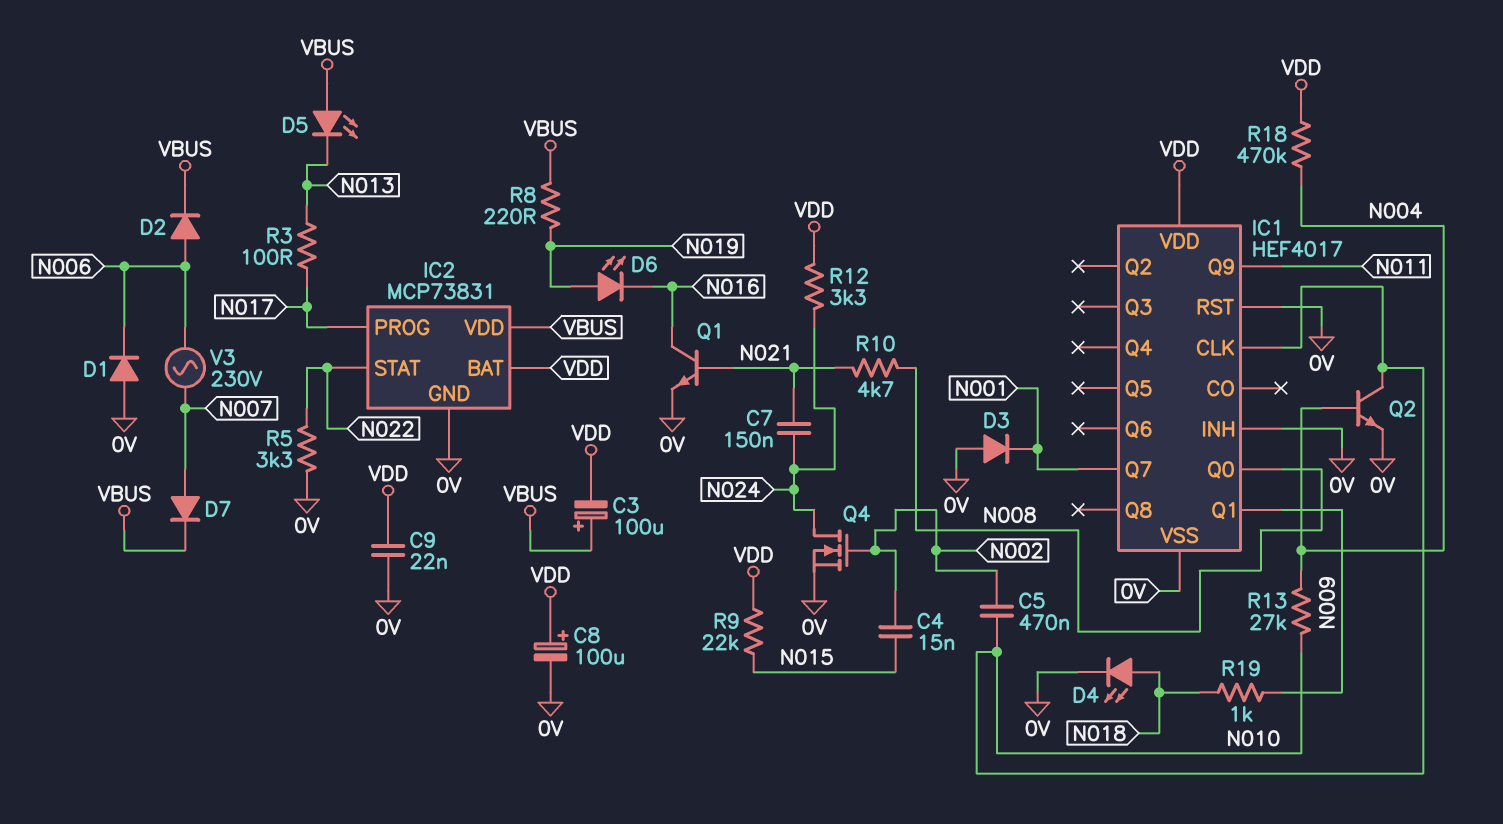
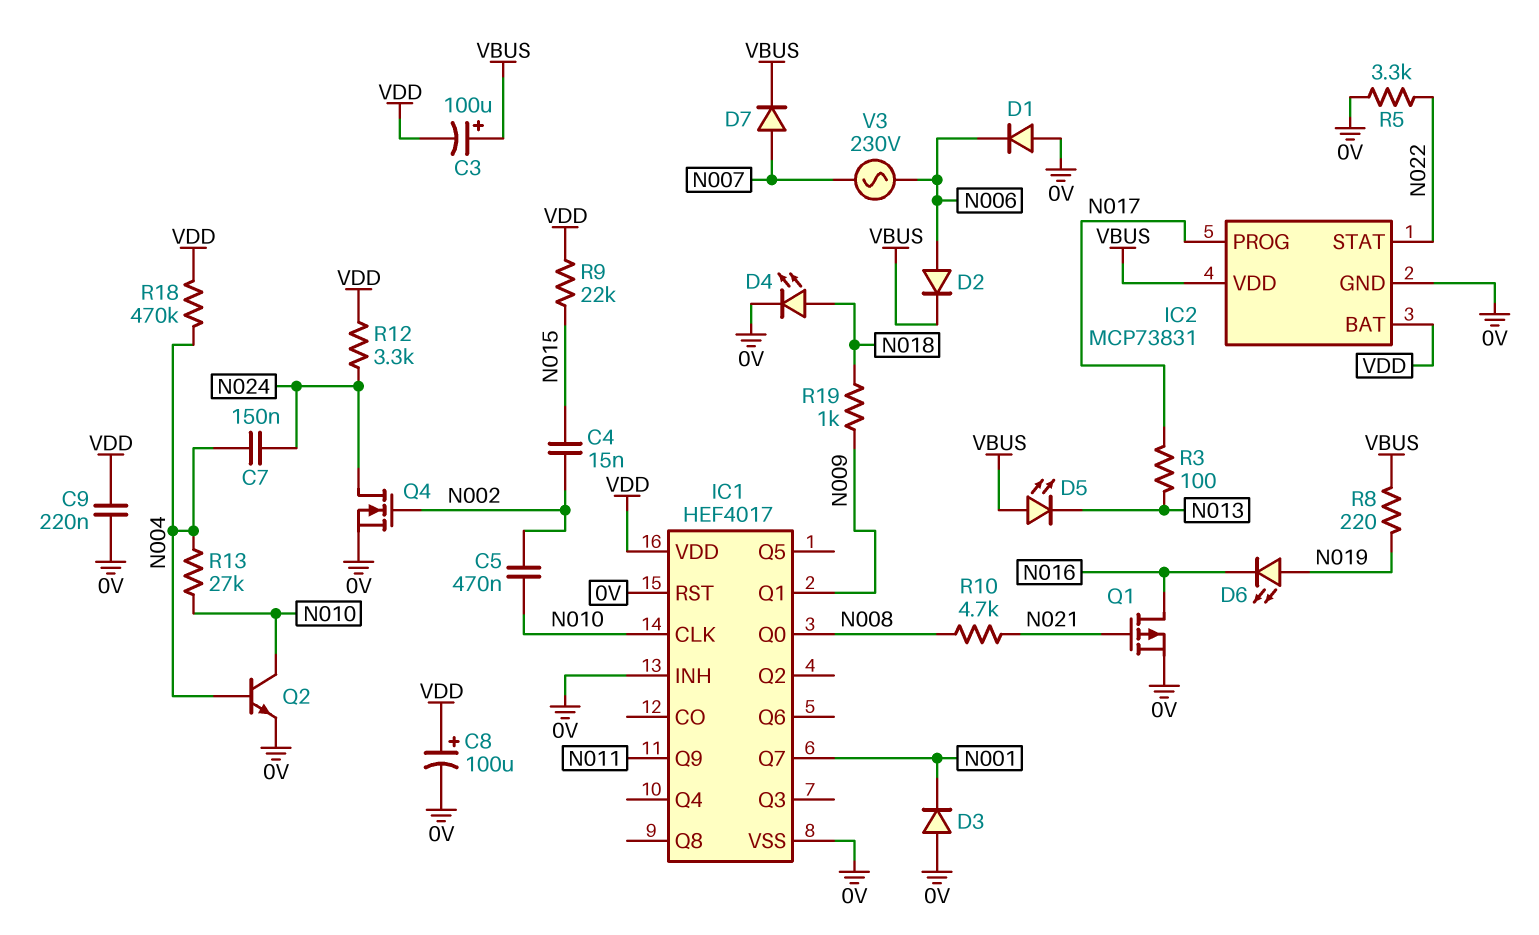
C7: 150nF (N021, N024) -> 150nF (N004, N024)
C9: 22nF (0V, VDD) -> 220nF (0V, VDD)
Q1: NPN (B N021, C N016, E 0V) -> PMOS (G N021, D N016, S 0V)

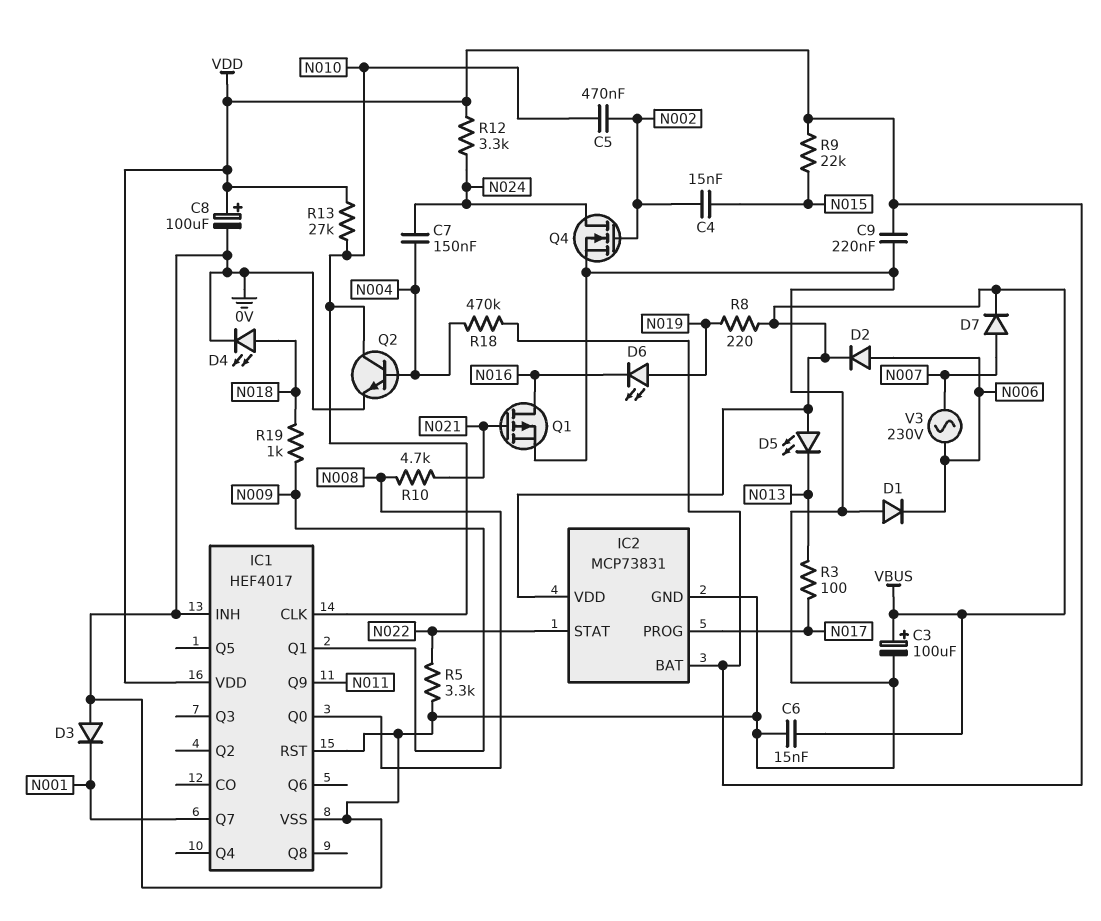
C3: 100uF (plus VBUS, minus VDD) -> 100uF (plus VBUS, minus 0V)
C6: none -> 15nF (0V, VBUS)
R13: 27k (N004, N010) -> 27k (N010, VDD)

